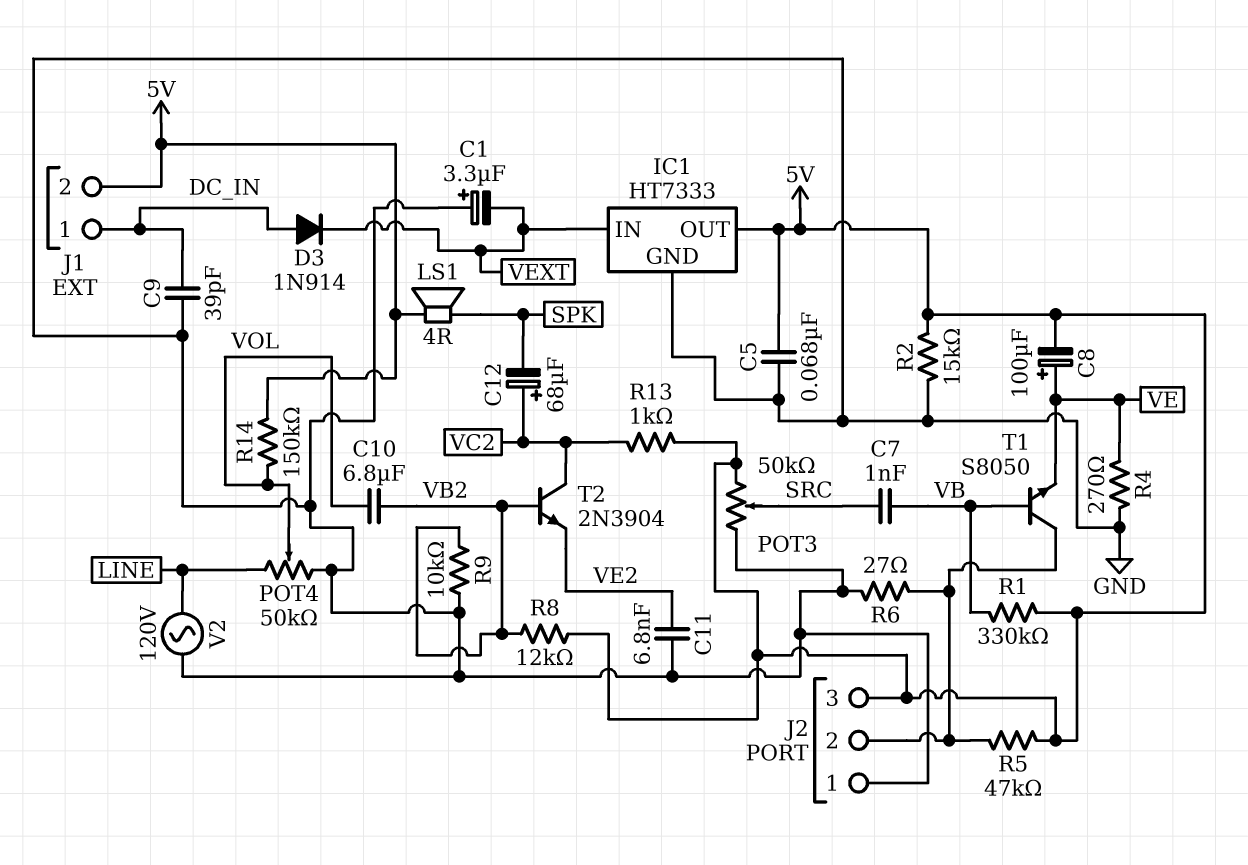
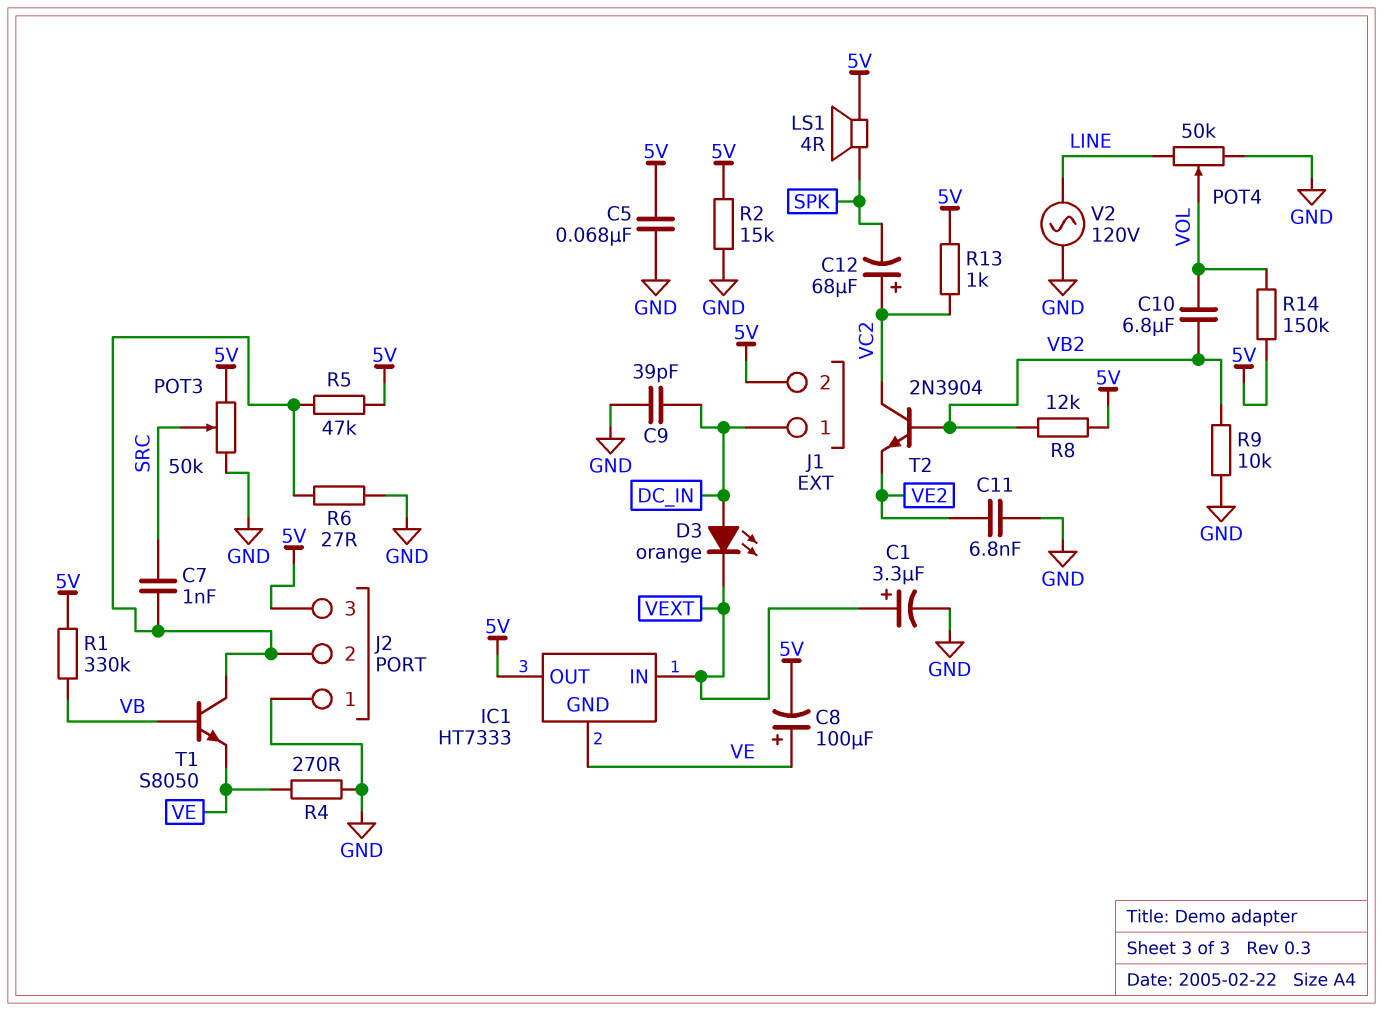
C1: 3.3uF (plus GND, minus VEXT) -> 3.3uF (plus VEXT, minus GND)
C7: 1nF (SRC, VB) -> 1nF (J2/2, SRC)
D3: diode 1N914 (A DC_IN, K VEXT) -> LED orange (A DC_IN, K VEXT)
IC1 pin GND: GND -> VE

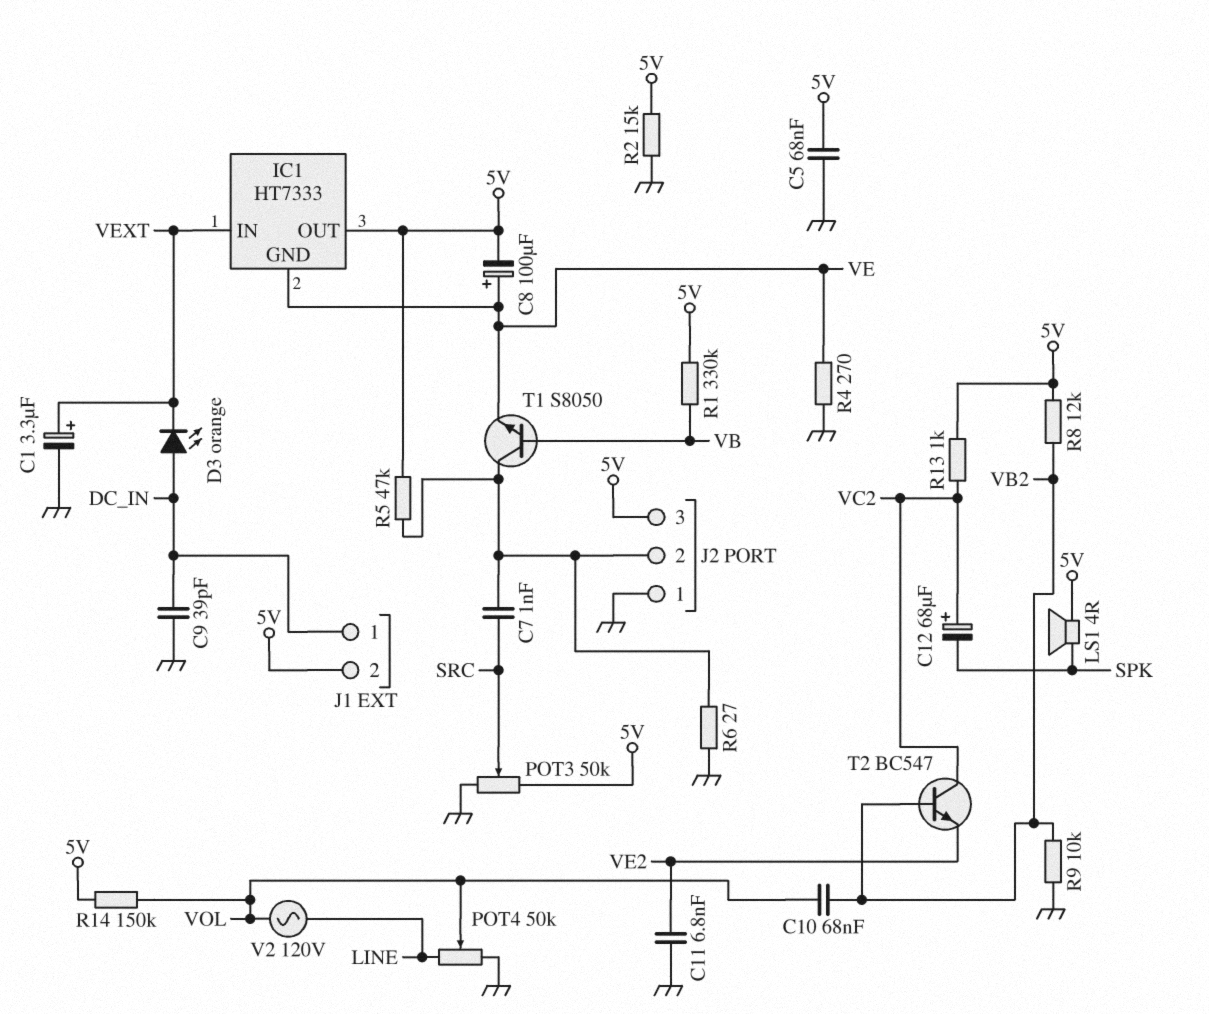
C10: 6.8uF (VB2, VOL) -> 68nF (VB2, VOL)
T2: NPN 2N3904 (B VB2, C VC2, E VE2) -> NPN BC547 (B VB2, C VC2, E VE2)
V2: AC 120V (GND, LINE) -> AC 120V (LINE, VOL)

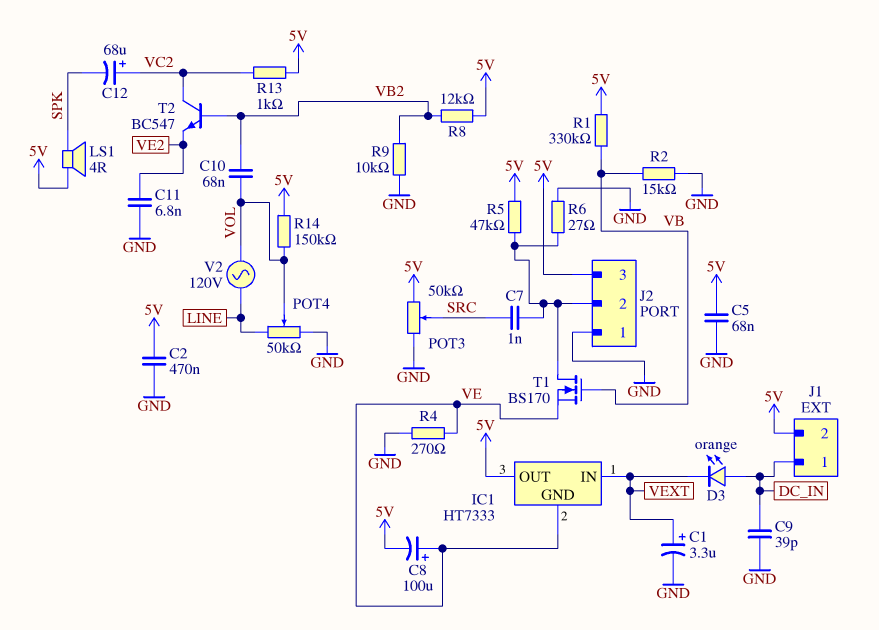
C2: none -> 470nF (5V, GND)
R2: 15k (5V, GND) -> 15k (GND, VB)
T1: NPN S8050 (B VB, C J2/2, E VE) -> NMOS BS170 (G VB, D J2/2, S VE)

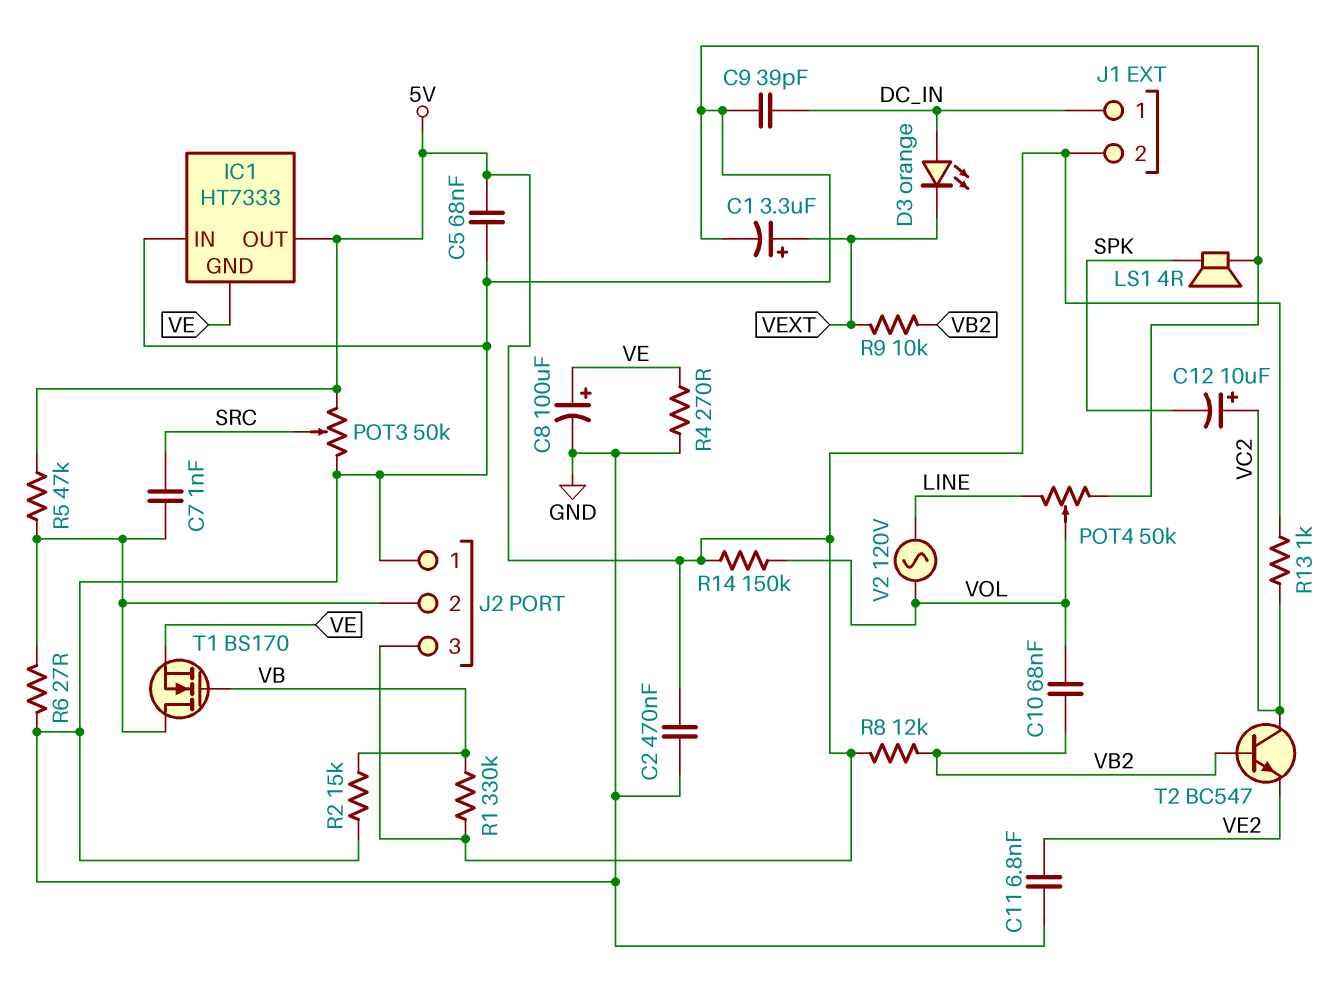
C8: 100uF (plus VE, minus 5V) -> 100uF (plus VE, minus GND)
C12: 68uF (plus VC2, minus SPK) -> 10uF (plus VC2, minus SPK)
IC1 pin IN: VEXT -> GND
LS1: speaker 4R (5V, SPK) -> speaker 4R (GND, SPK)
R9: 10k (GND, VB2) -> 10k (VB2, VEXT)

